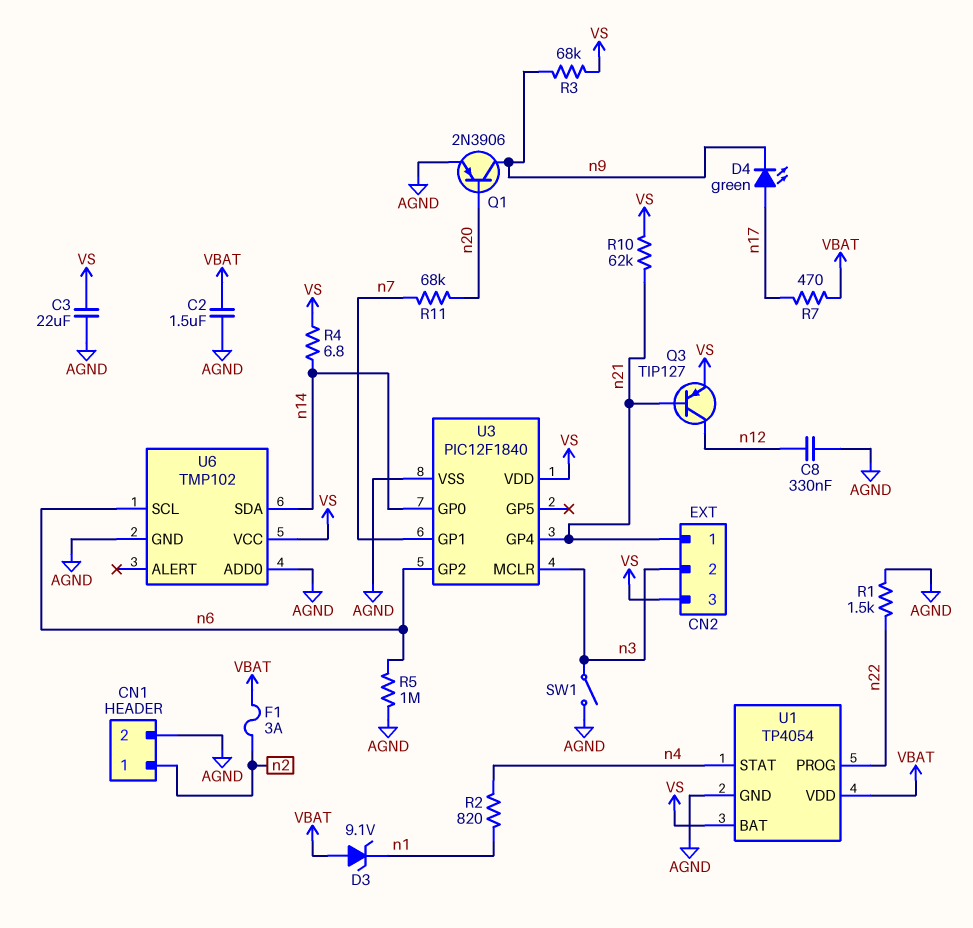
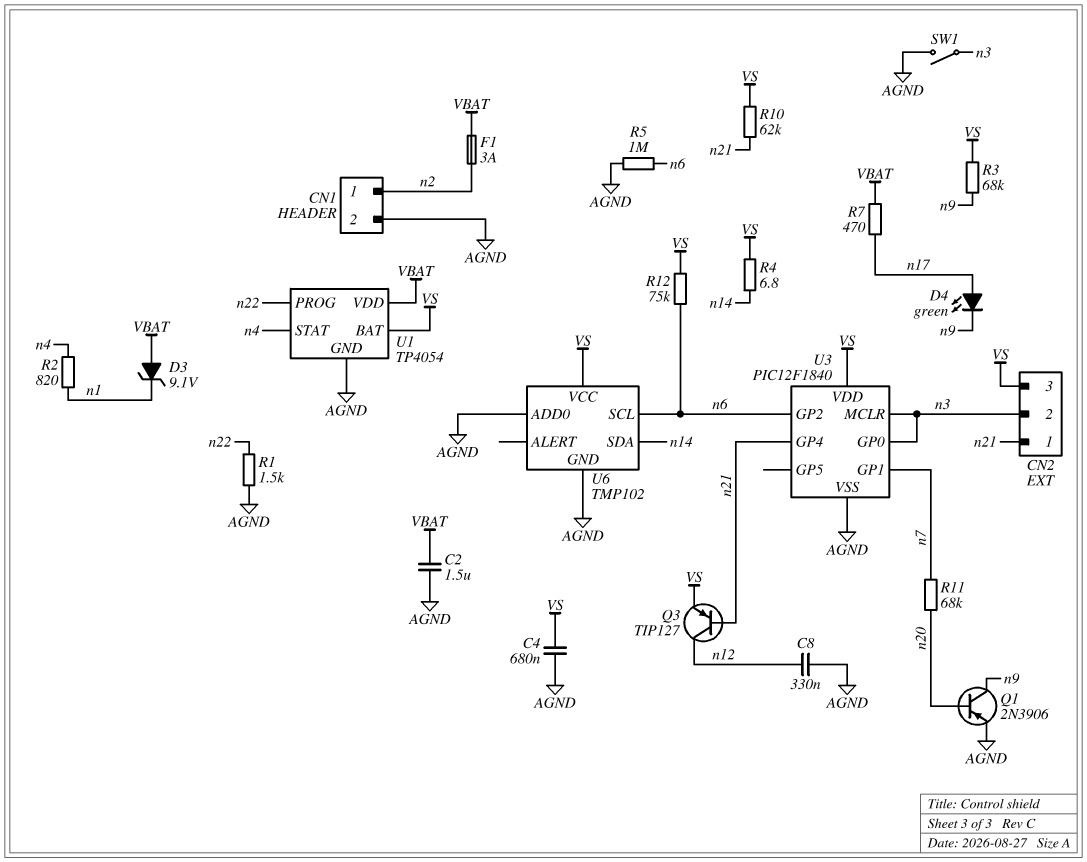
C3: 22uF (AGND, VS) -> none
C4: none -> 680nF (AGND, VS)
R12: none -> 75k (VS, n6)
U3 pin GP0: n14 -> n3

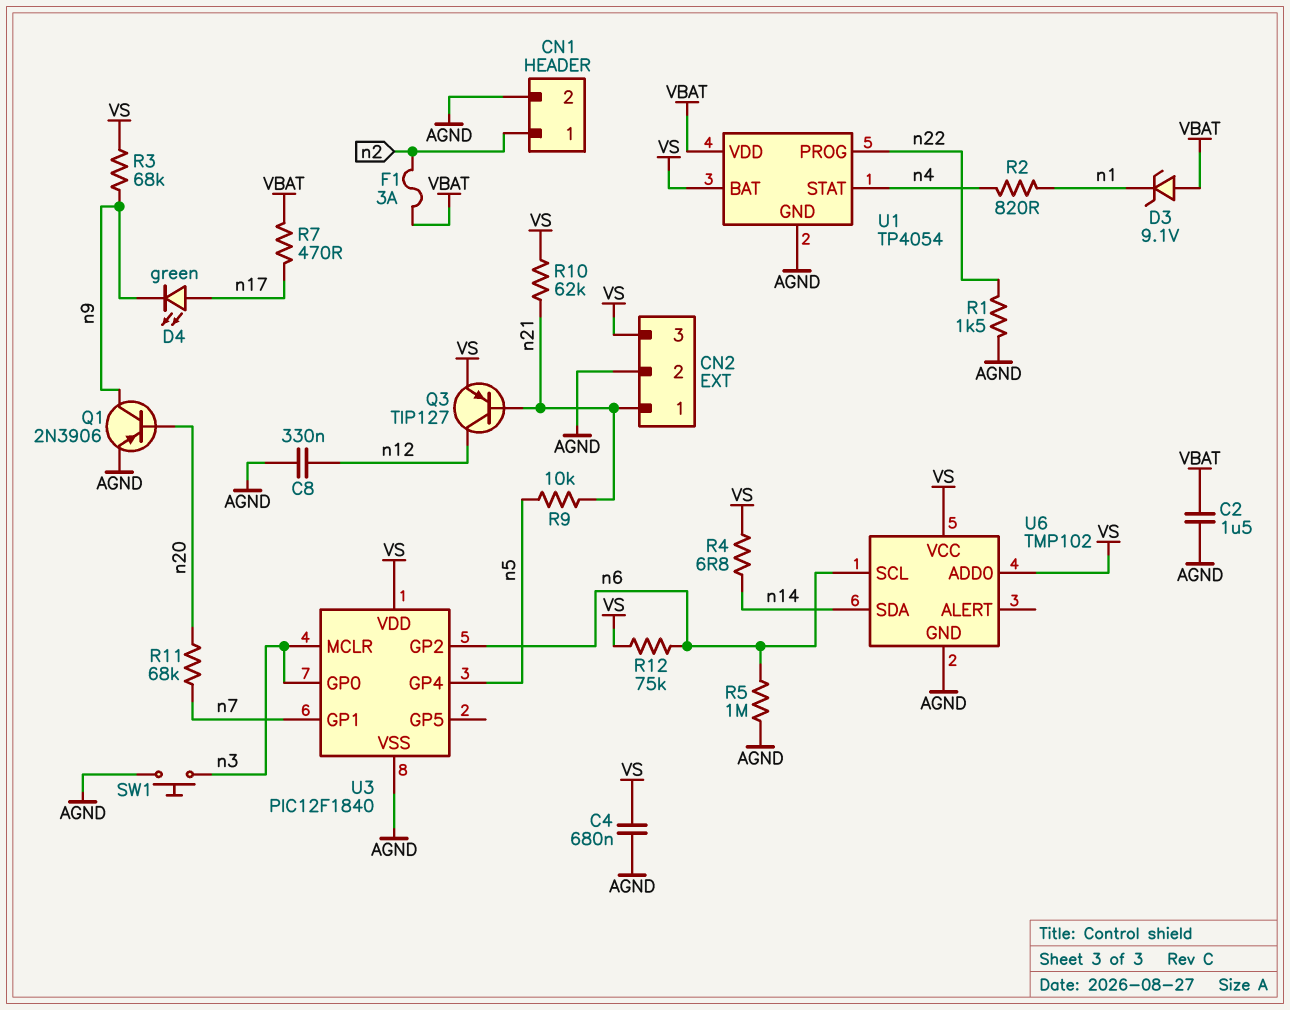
CN2 pin 2: n3 -> AGND
R9: none -> 10k (n5, n21)
SW1: switch (AGND, n3) -> button (AGND, n3)
U3 pin GP4: n21 -> n5
U6 pin ADD0: AGND -> VS

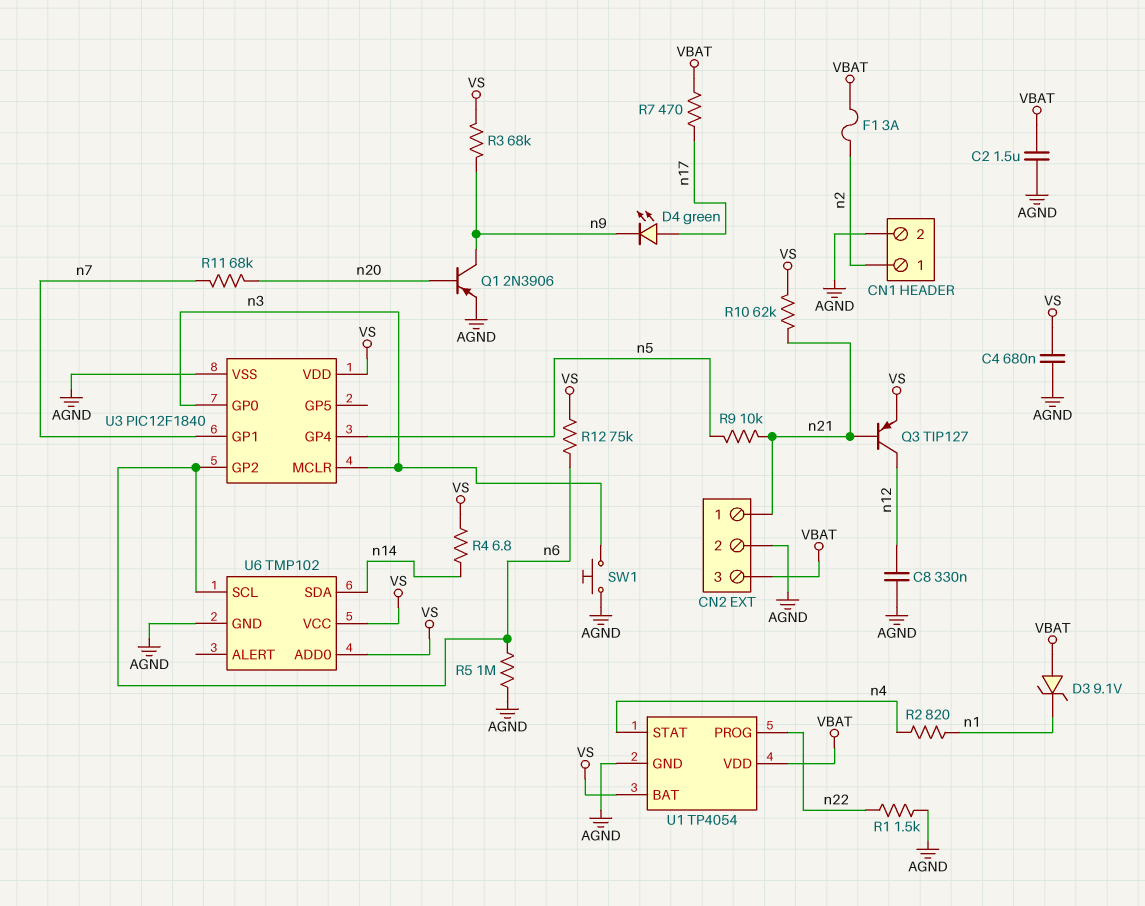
CN2 pin 3: VS -> VBAT

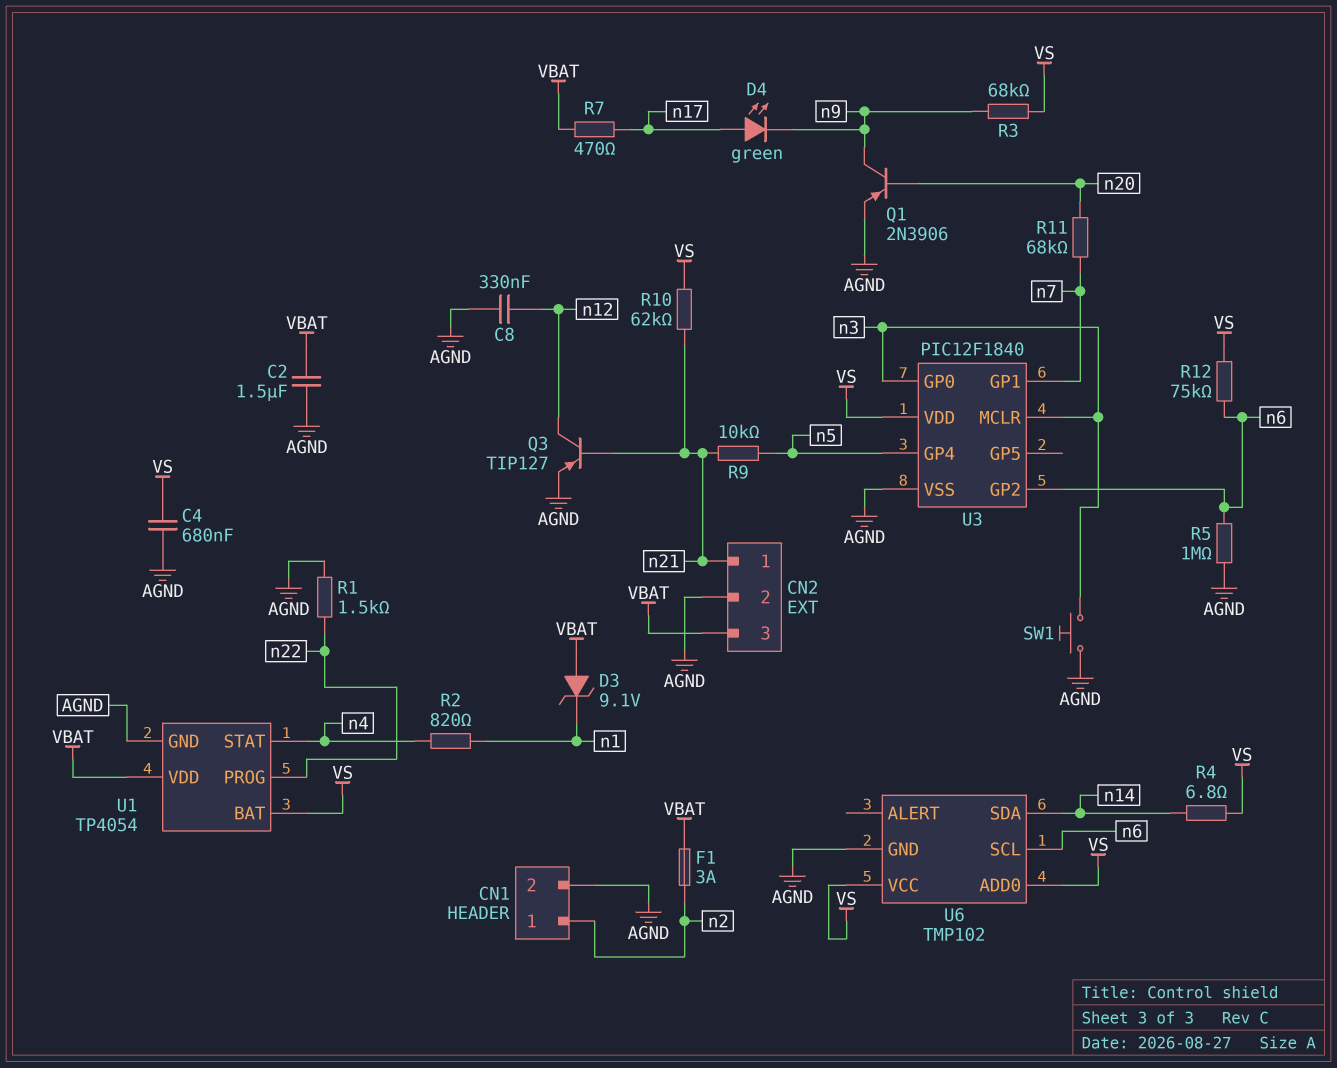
Q3: PNP TIP127 (B n21, C n12, E VS) -> PNP TIP127 (B n21, C n12, E AGND)

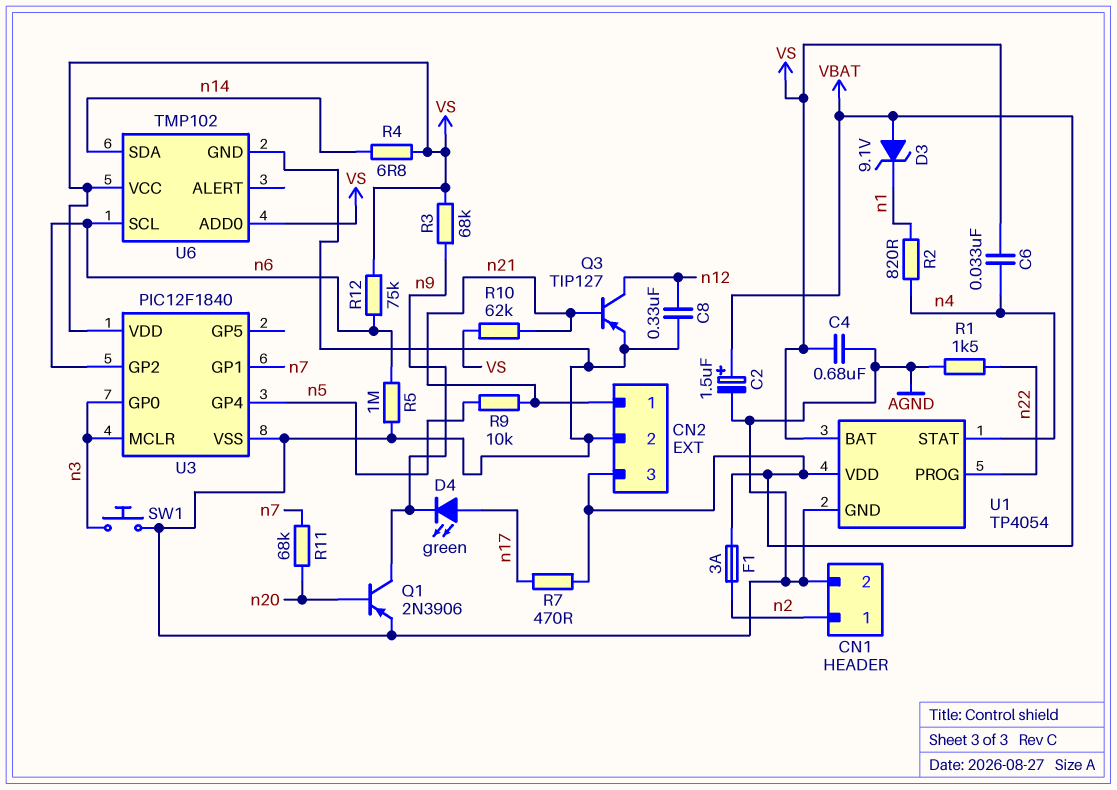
C2: 1.5uF (AGND, VBAT) -> 1.5uF (plus VBAT, minus AGND)
C6: none -> 33nF (VS, n4)

